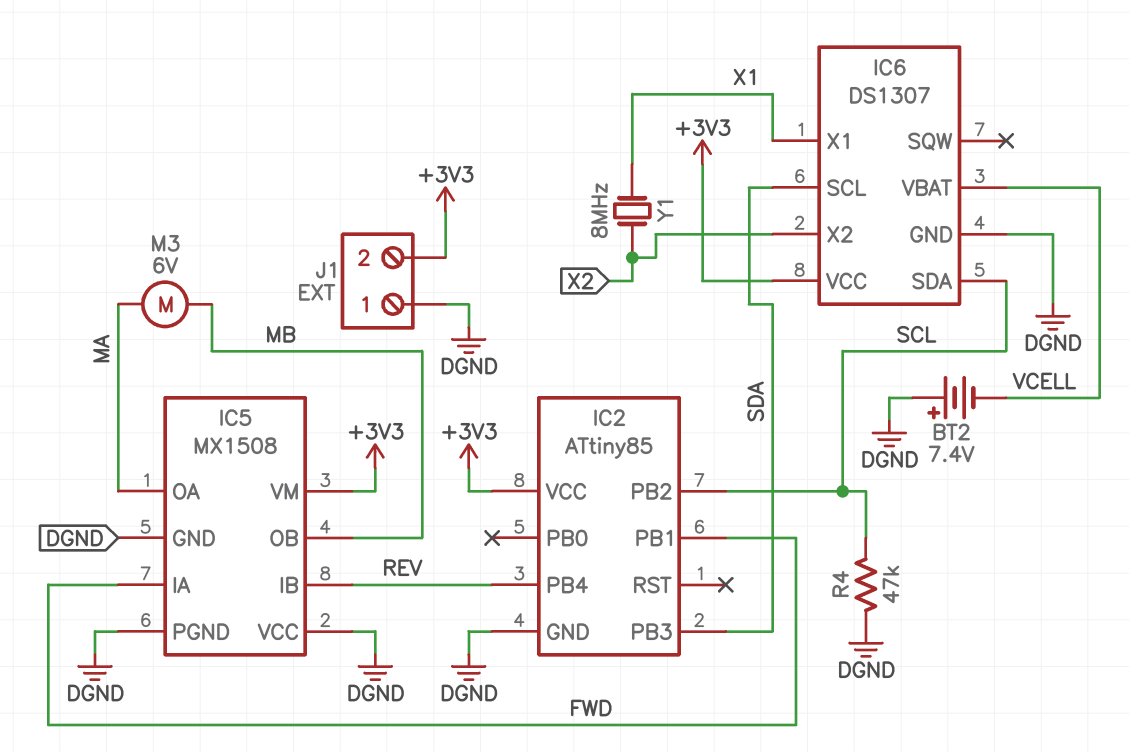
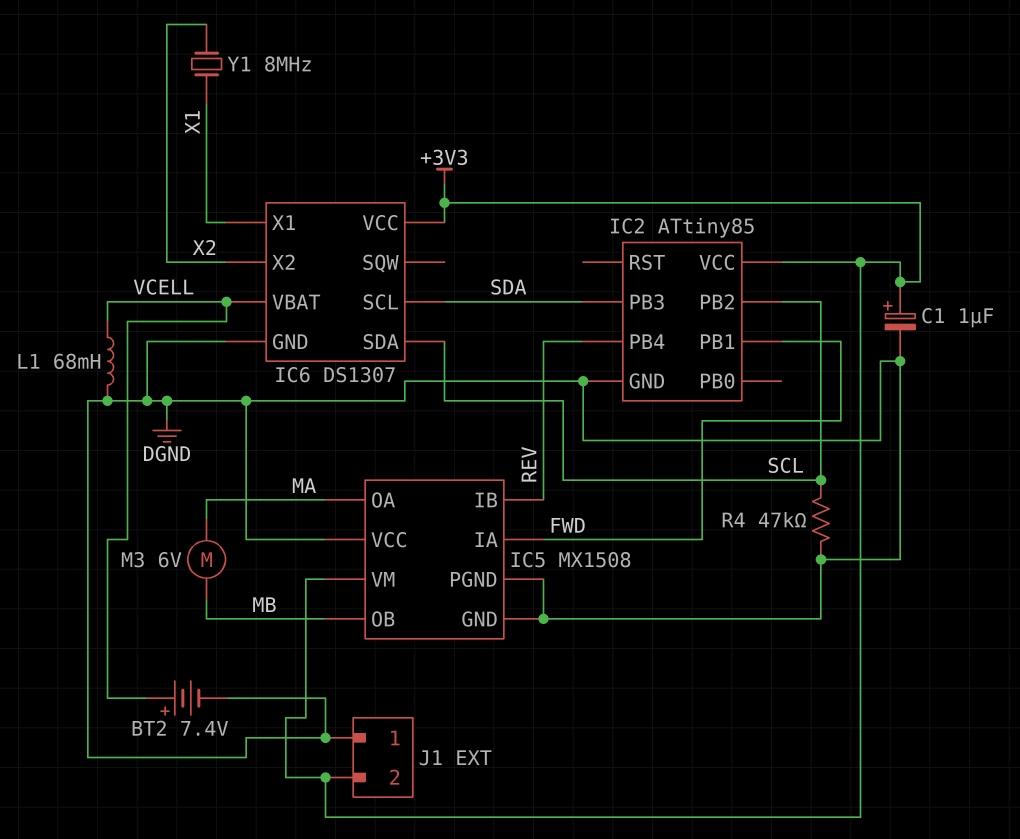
BT2: 7.4V (plus DGND, minus VCELL) -> 7.4V (plus VCELL, minus DGND)
C1: none -> 1uF (plus +3V3, minus DGND)
L1: none -> 68mH (DGND, VCELL)

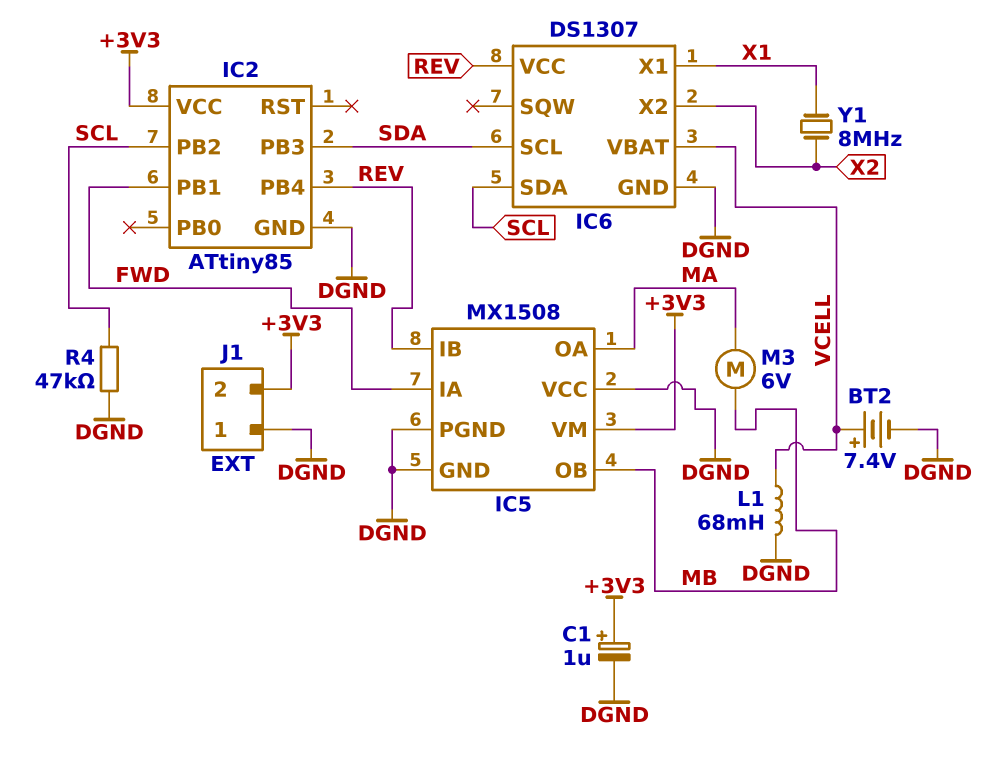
IC6 pin VCC: +3V3 -> REV

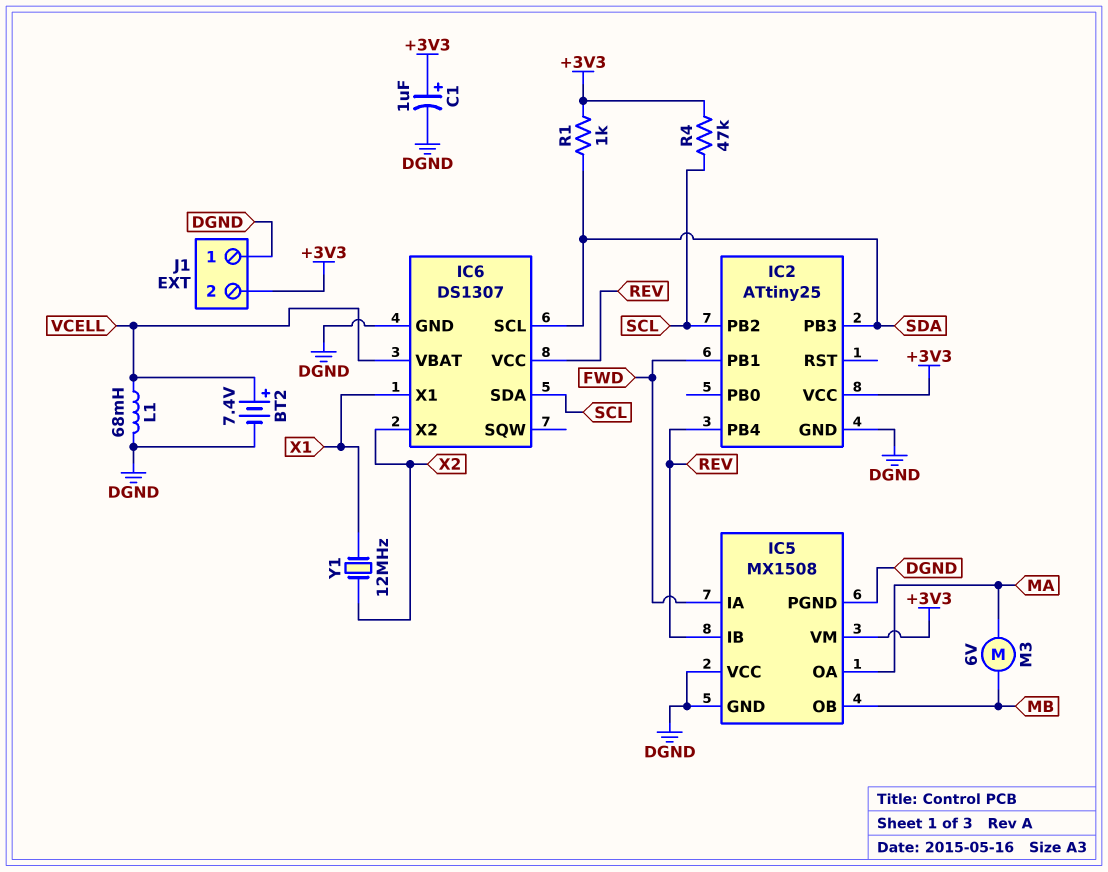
IC2: ATtiny85 -> ATtiny25
R1: none -> 1k (+3V3, SDA)
R4: 47k (DGND, SCL) -> 47k (+3V3, SCL)
Y1: 8MHz (X1, X2) -> 12MHz (X1, X2)

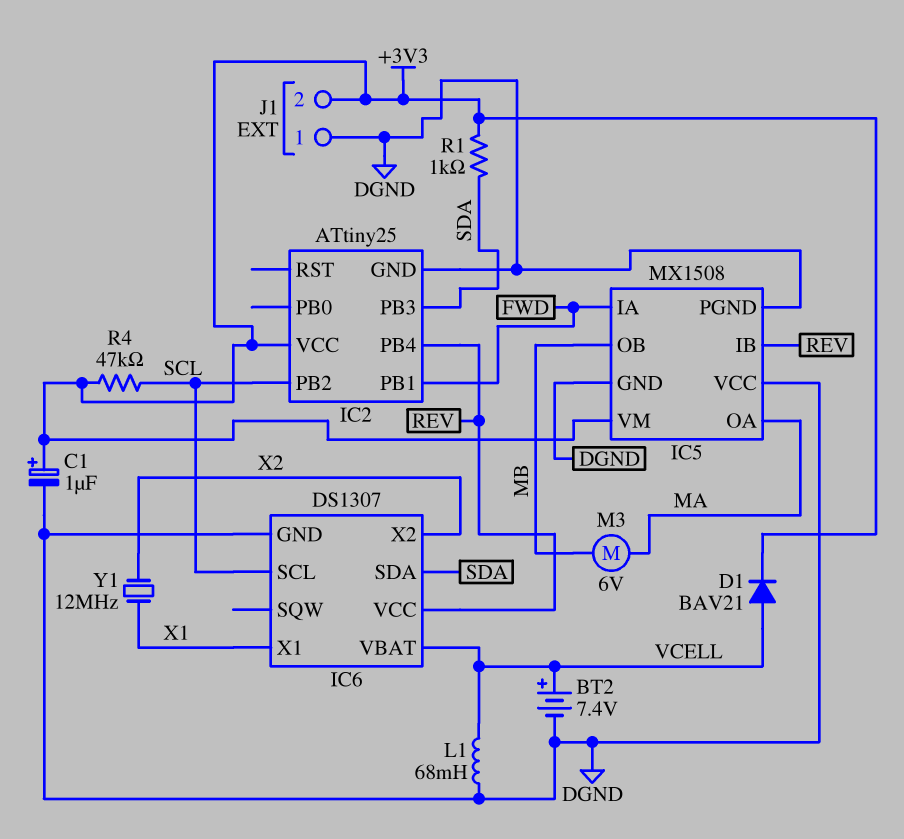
D1: none -> diode BAV21 (A VCELL, K +3V3)
IC6 pin SCL: SDA -> SCL
IC6 pin SDA: SCL -> SDA

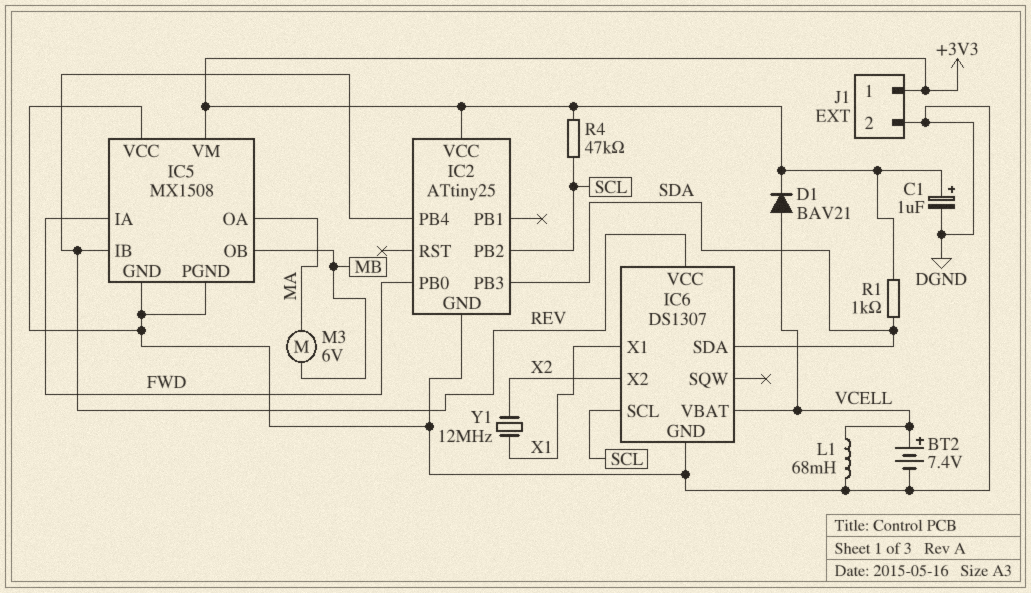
IC2 pin PB0: none -> FWD
IC2 pin PB1: FWD -> none
J1 pin 1: DGND -> +3V3
J1 pin 2: +3V3 -> DGND

